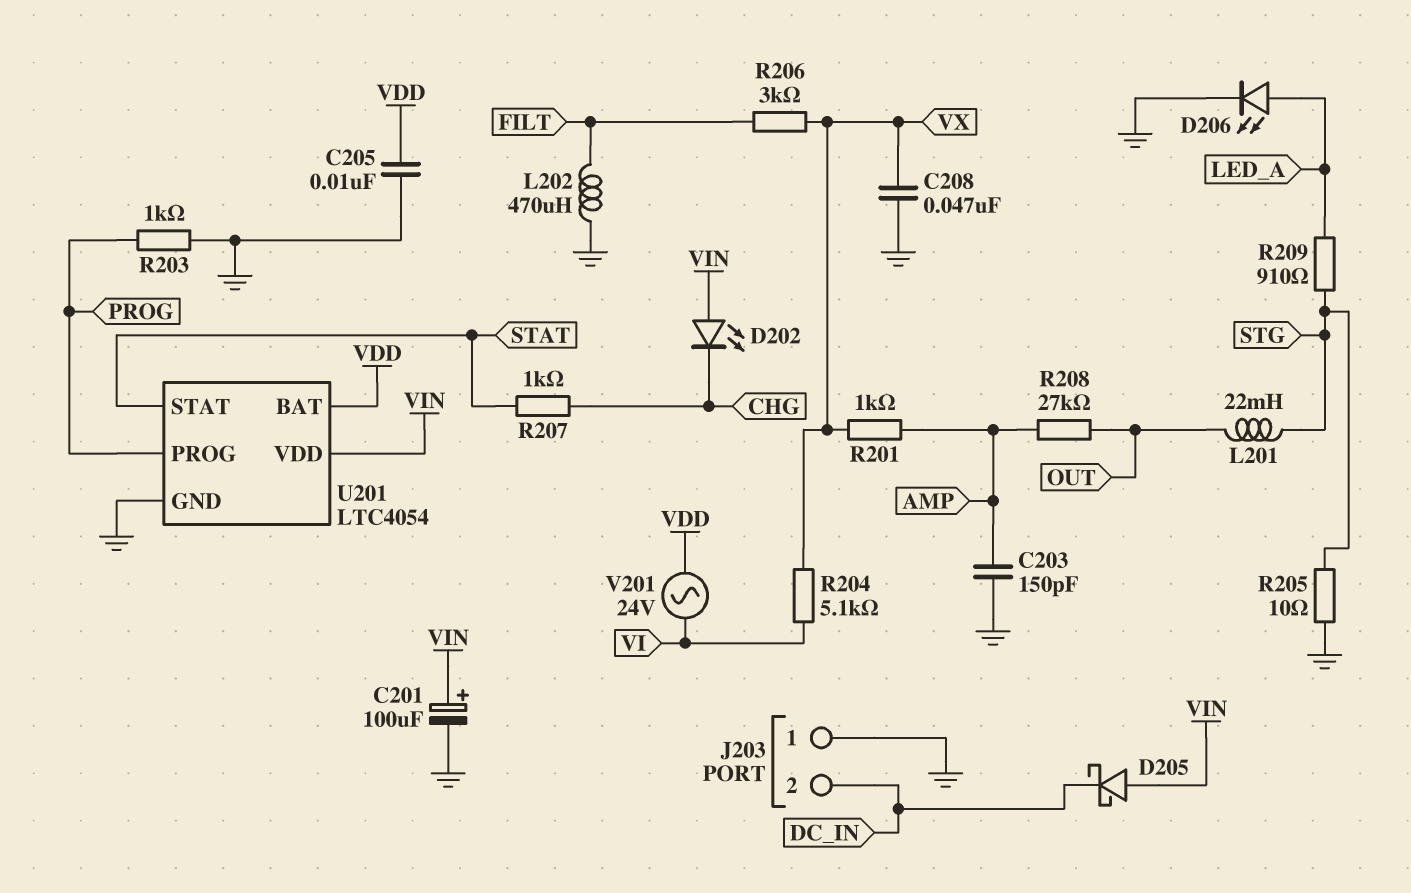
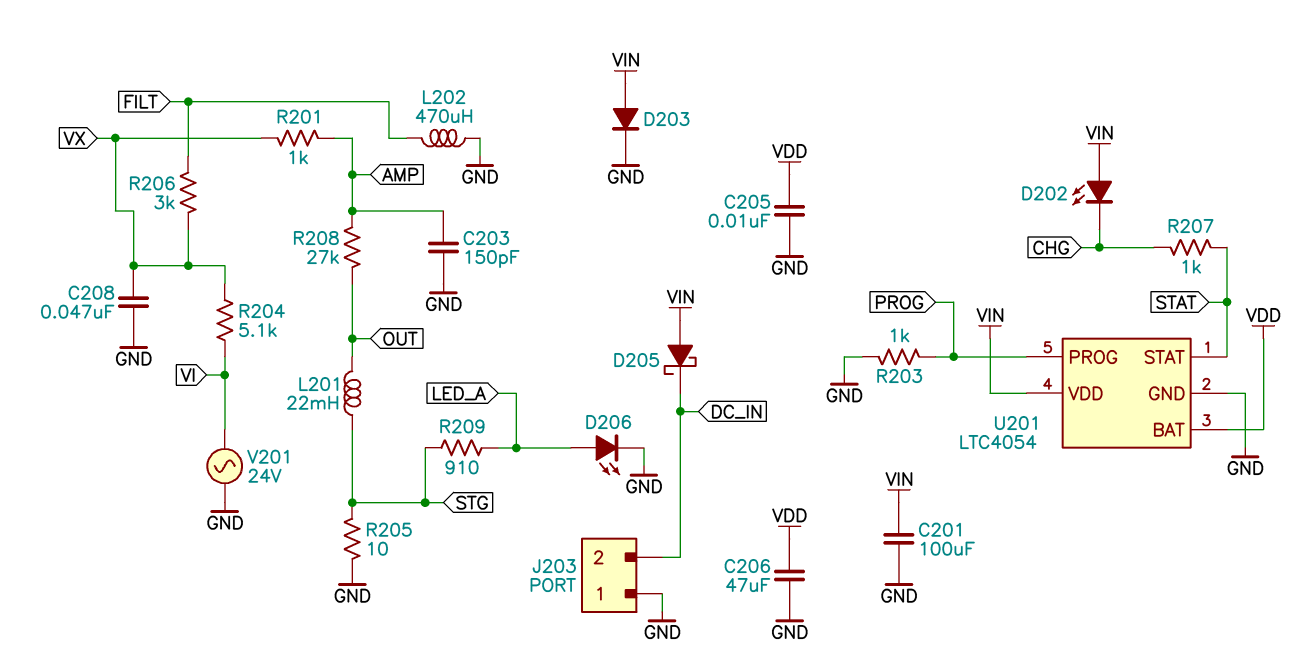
C201: 100uF (plus VIN, minus GND) -> 100uF (GND, VIN)
C206: none -> 47uF (GND, VDD)
D203: none -> diode (A VIN, K GND)
V201: AC 24V (VDD, VI) -> AC 24V (GND, VI)

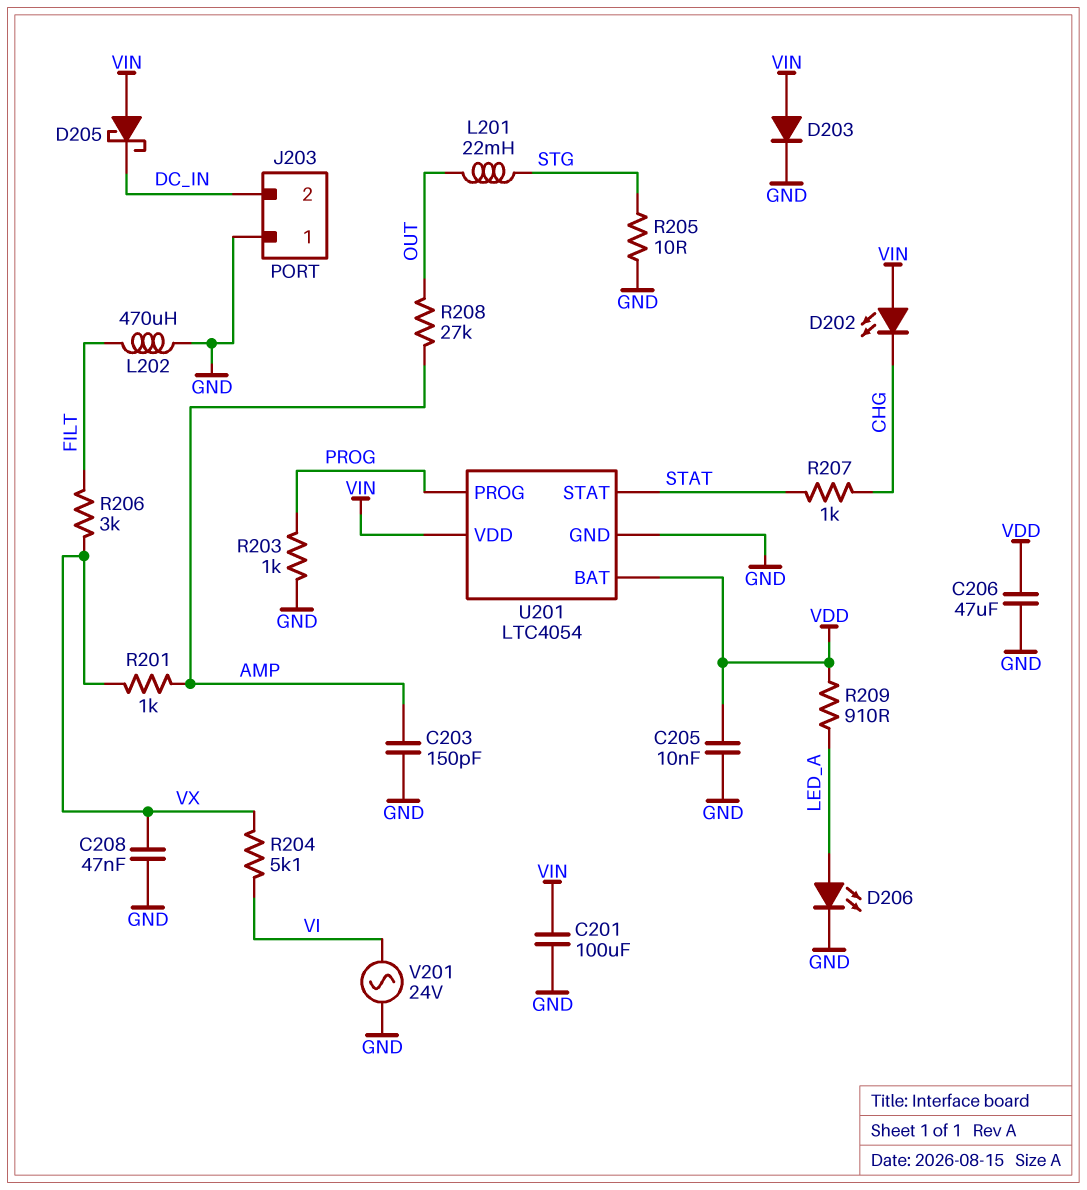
R209: 910 (LED_A, STG) -> 910 (LED_A, VDD)

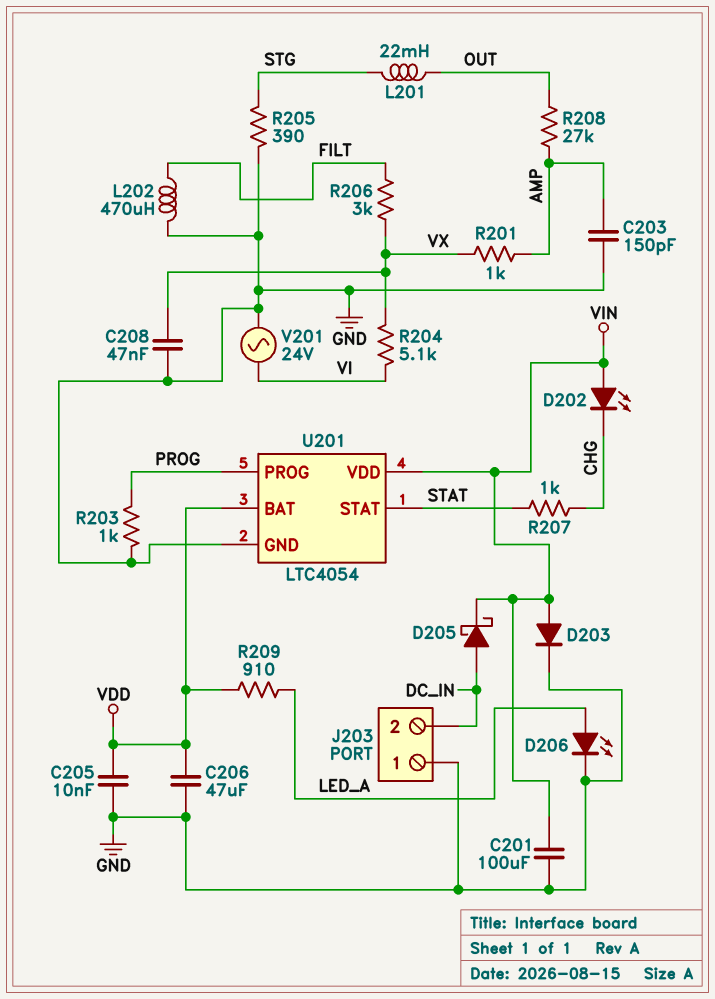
D205: schottky (A VIN, K DC_IN) -> schottky (A DC_IN, K VIN)
R205: 10 (GND, STG) -> 390 (GND, STG)

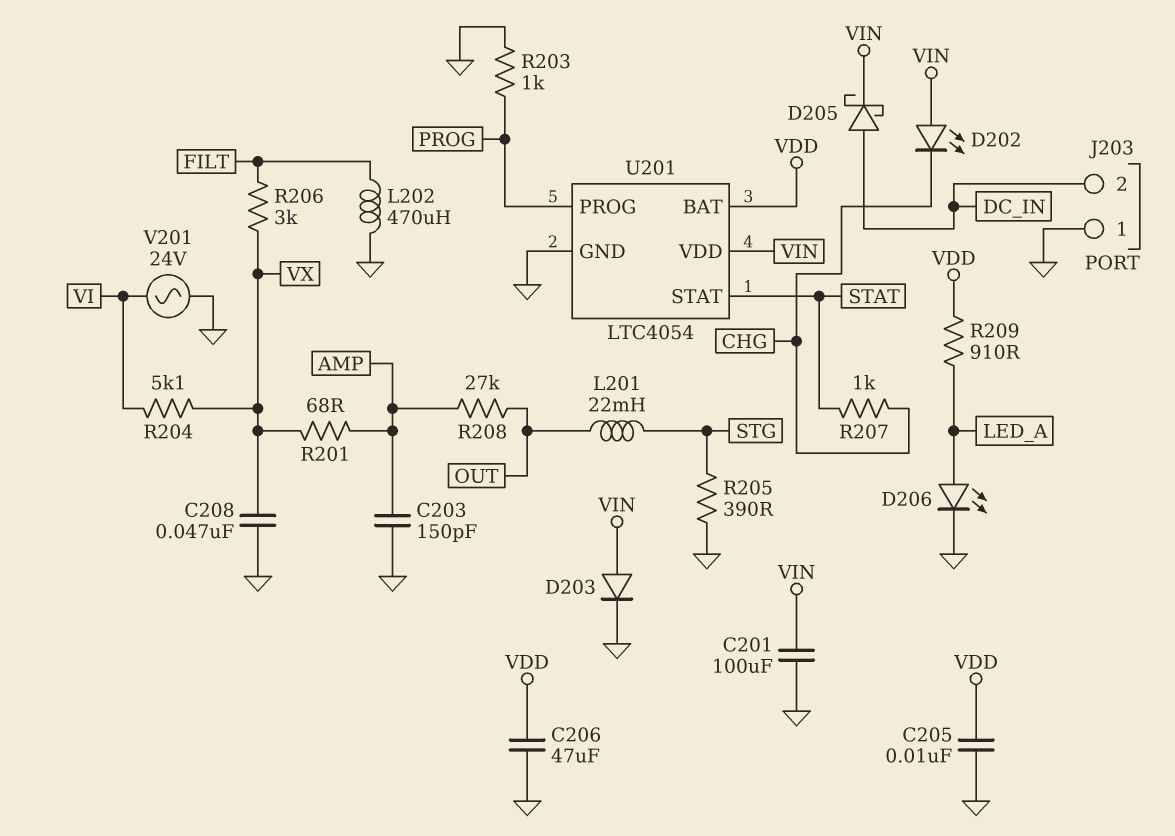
R201: 1k (AMP, VX) -> 68 (AMP, VX)

